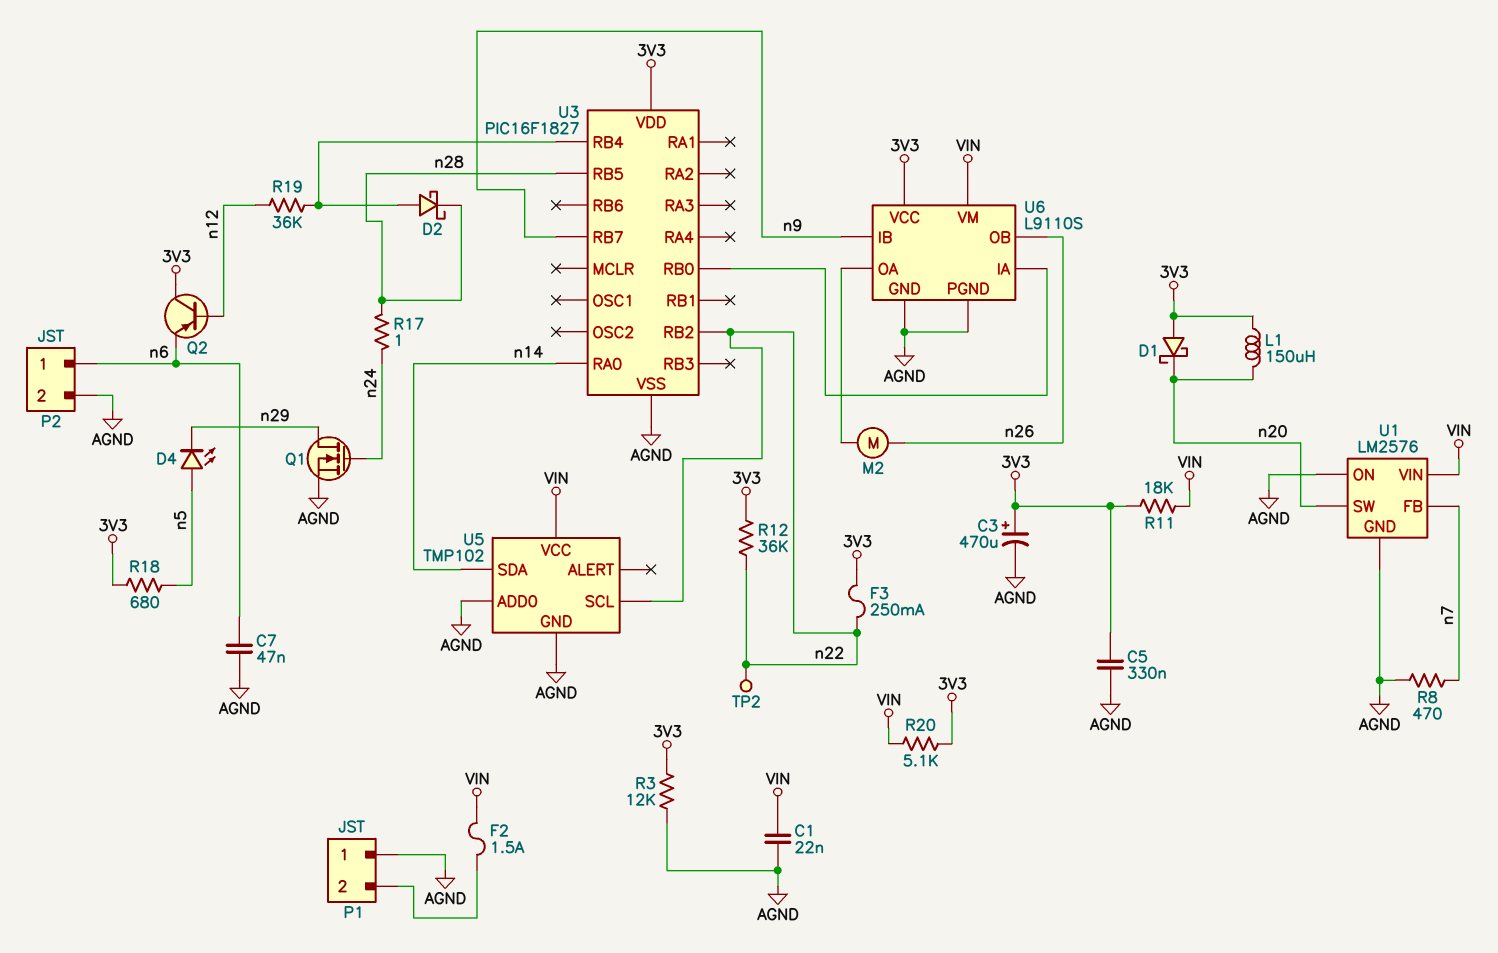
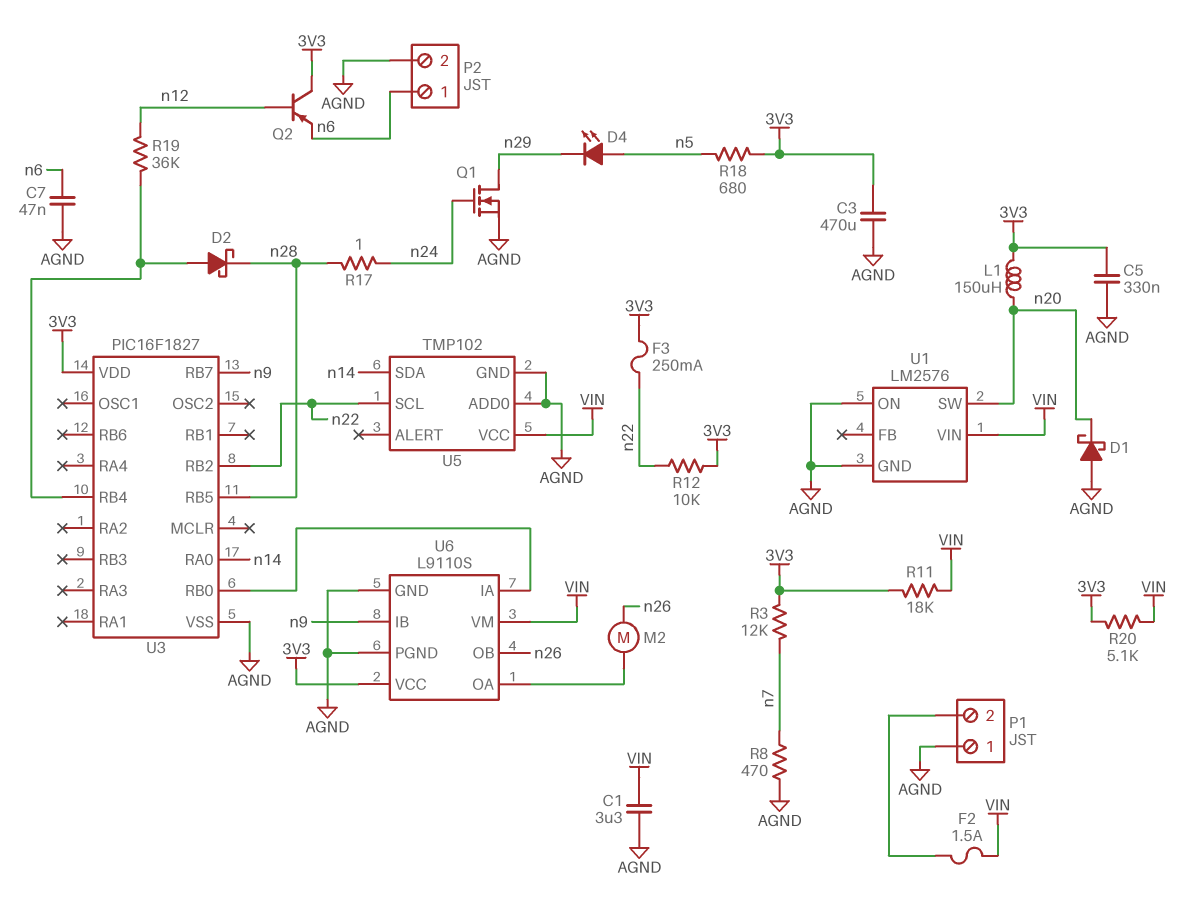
C1: 22nF (AGND, VIN) -> 3.3uF (AGND, VIN)
C3: 470uF (plus 3V3, minus AGND) -> 470uF (3V3, AGND)
D1: schottky (A 3V3, K n20) -> schottky (A AGND, K n20)
R3: 12k (3V3, AGND) -> 12k (3V3, n7)
R12: 36k (3V3, n22) -> 10k (3V3, n22)
TP2: test point (n22) -> none
U1 pin FB: n7 -> none

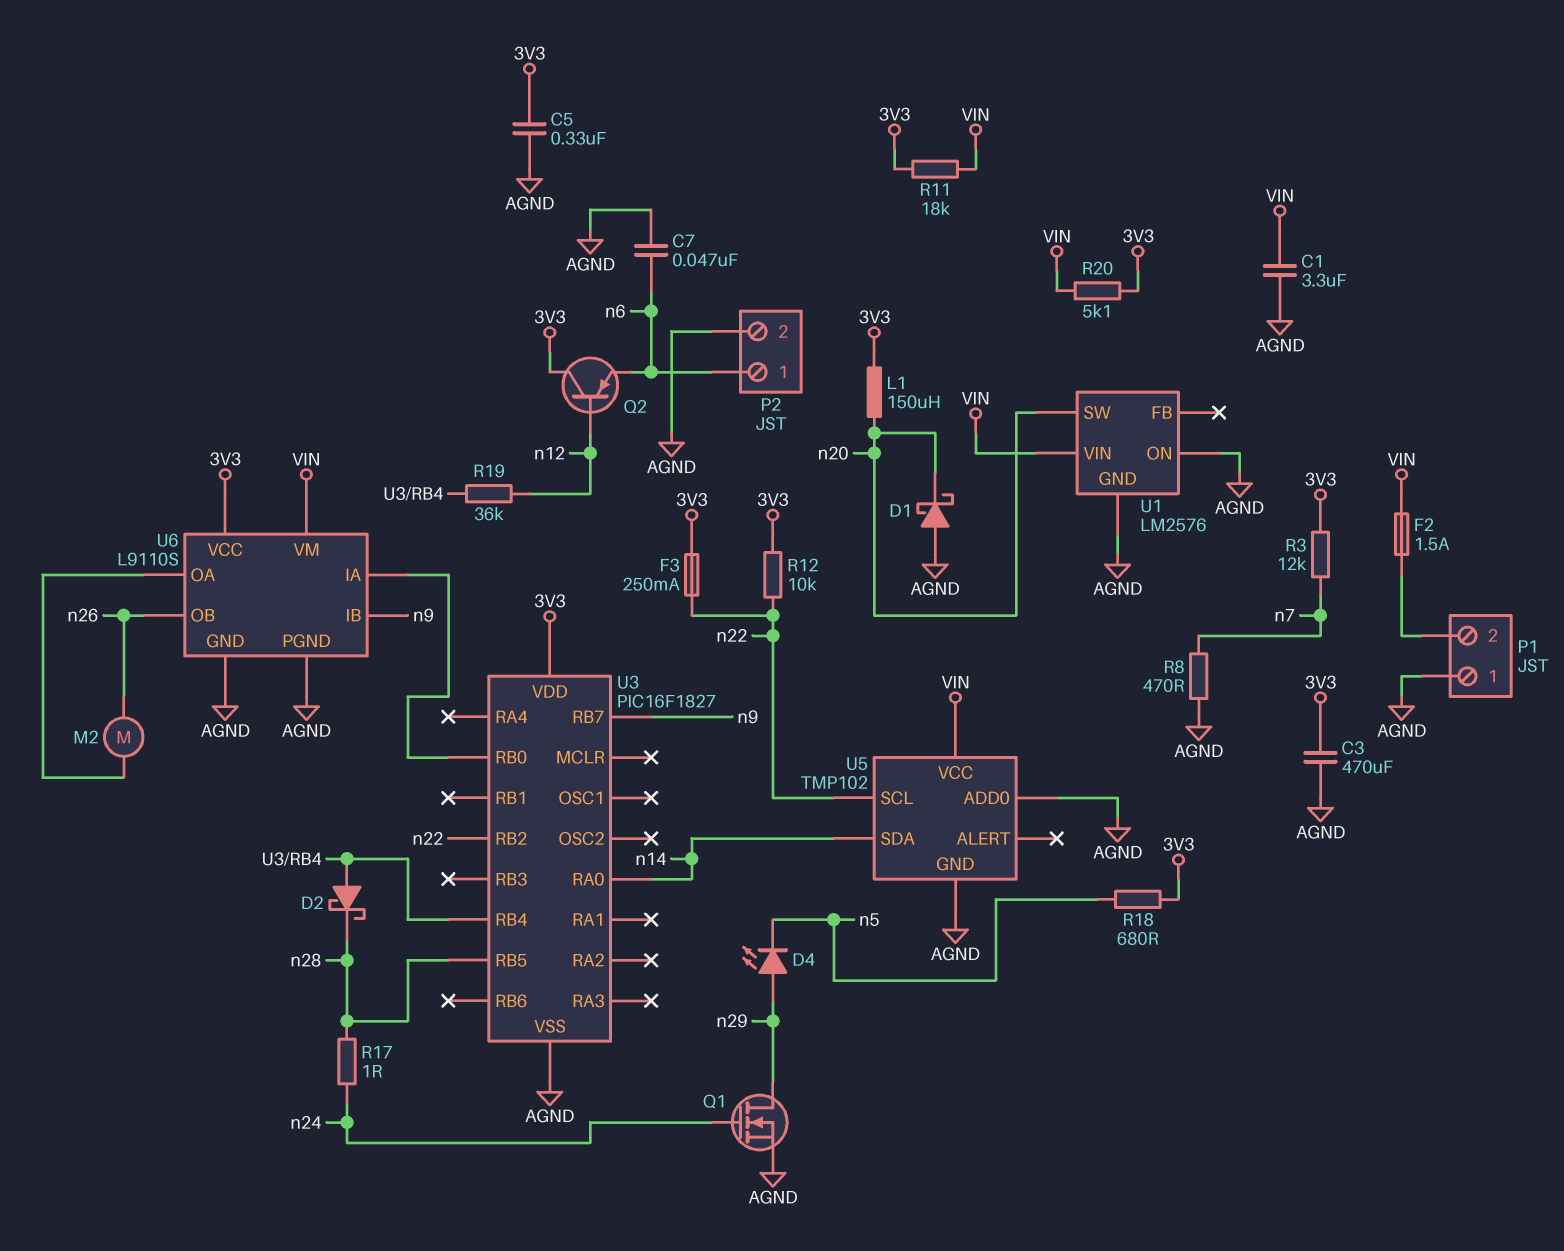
D4: LED (A n5, K n29) -> LED (A n29, K n5)

